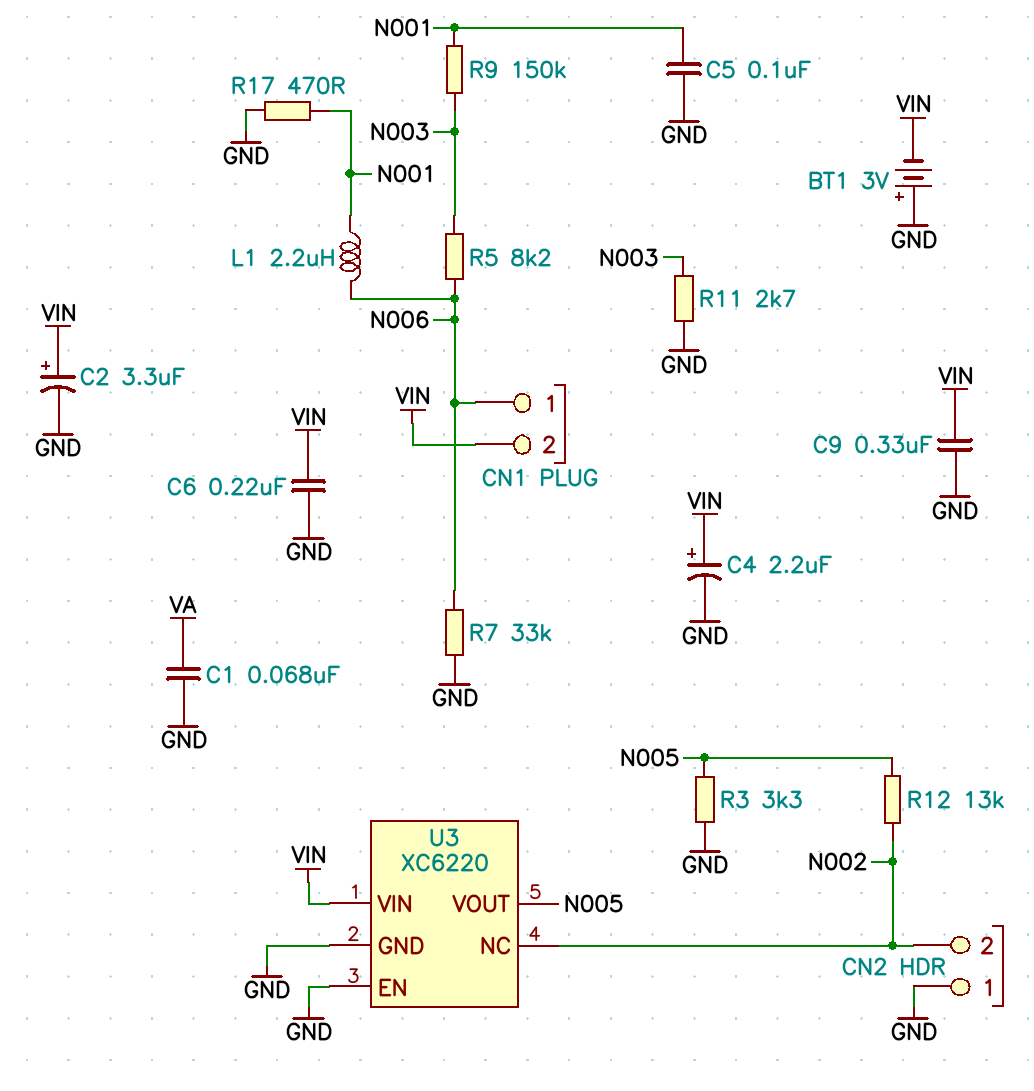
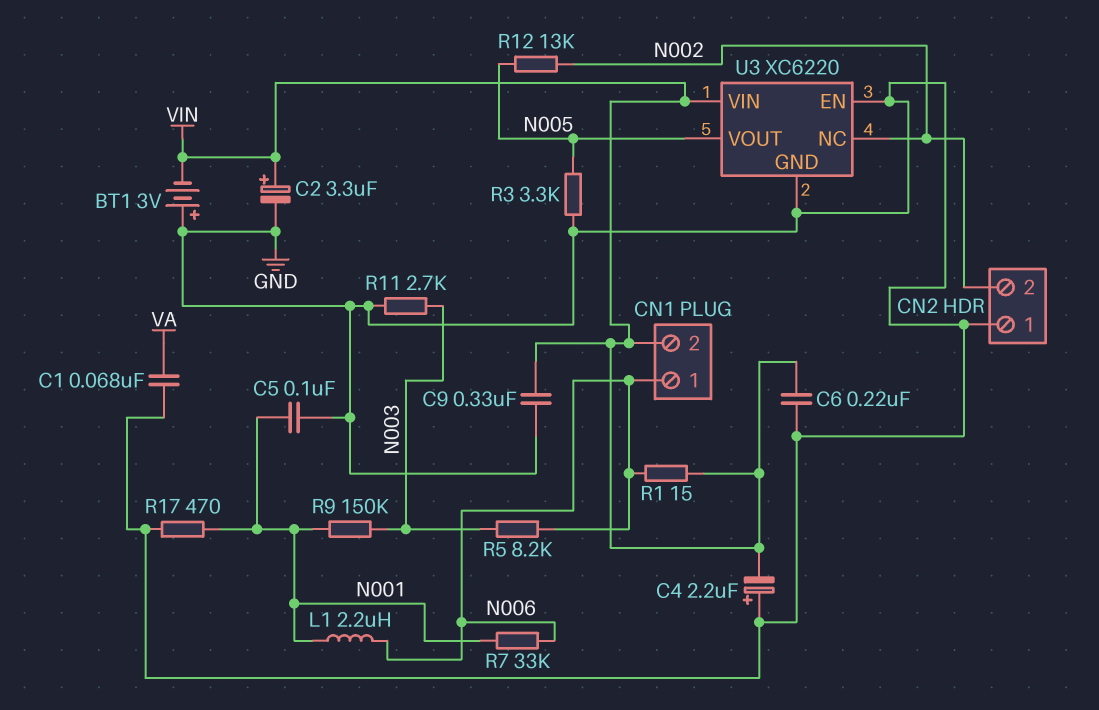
C4: 2.2uF (plus VIN, minus GND) -> 2.2uF (plus GND, minus VIN)
R1: none -> 15 (N006, VIN)
R7: 33k (GND, N006) -> 33k (N001, N006)

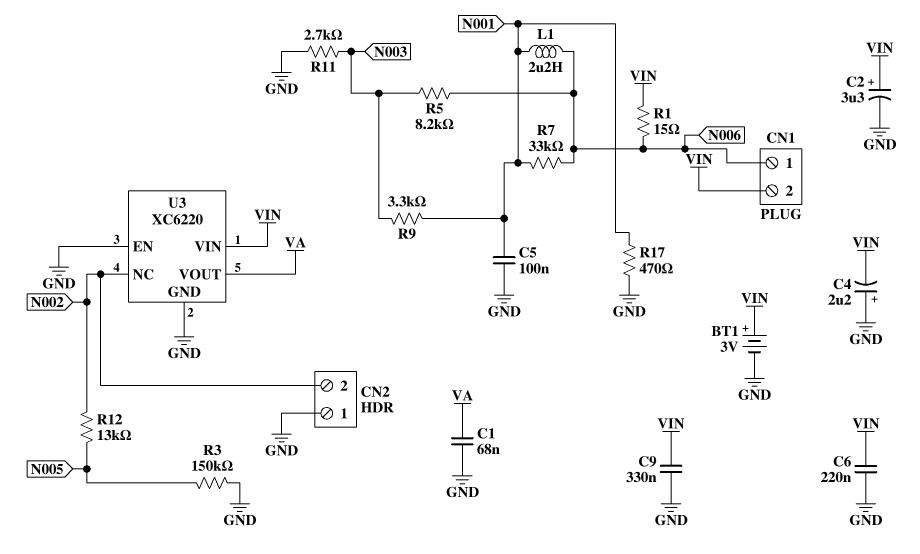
BT1: 3V (plus GND, minus VIN) -> 3V (plus VIN, minus GND)
R3: 3.3k (GND, N005) -> 150k (GND, N005)
R9: 150k (N001, N003) -> 3.3k (N001, N003)
U3 pin VOUT: N005 -> VA

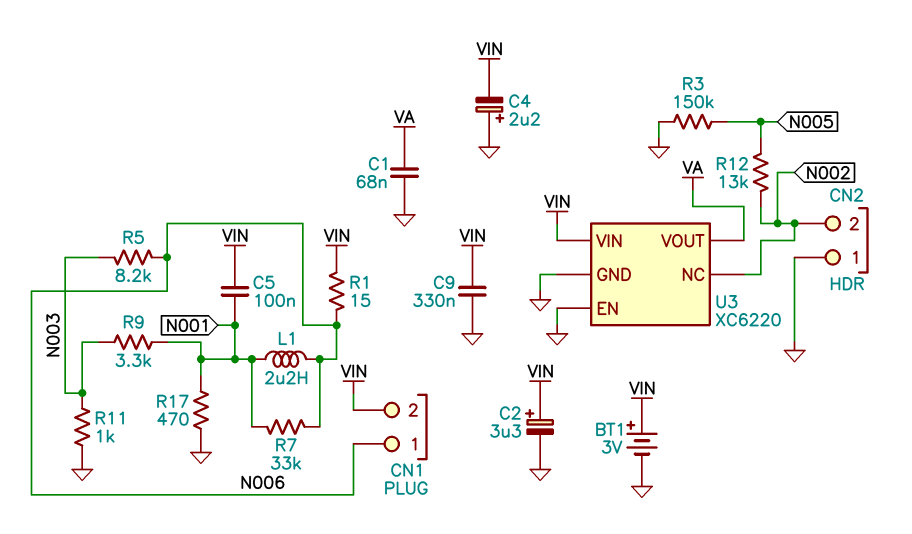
C5: 100nF (GND, N001) -> 100nF (N001, VIN)
C6: 220nF (GND, VIN) -> none
R11: 2.7k (GND, N003) -> 1k (GND, N003)

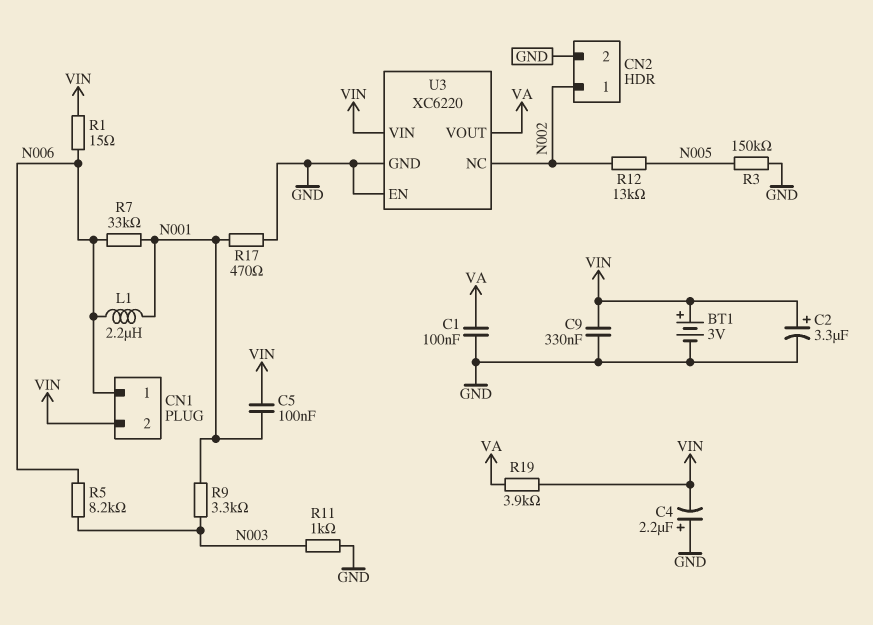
C1: 68nF (GND, VA) -> 100nF (GND, VA)
CN2 pin 1: GND -> N002
CN2 pin 2: N002 -> GND
R19: none -> 3.9k (VA, VIN)

